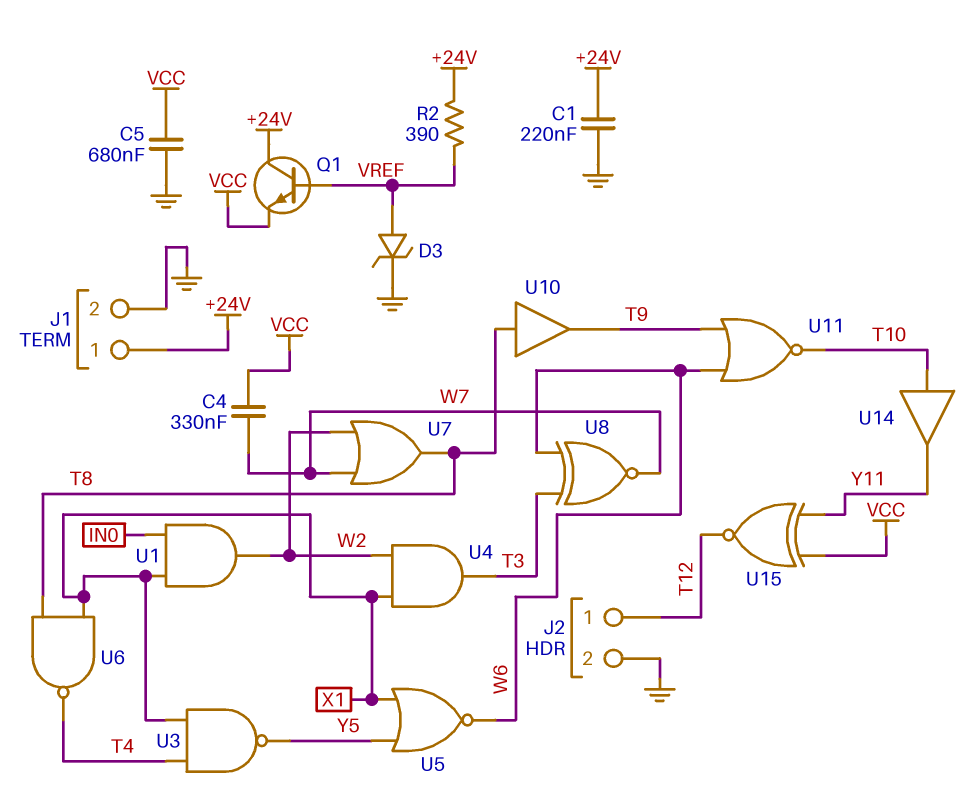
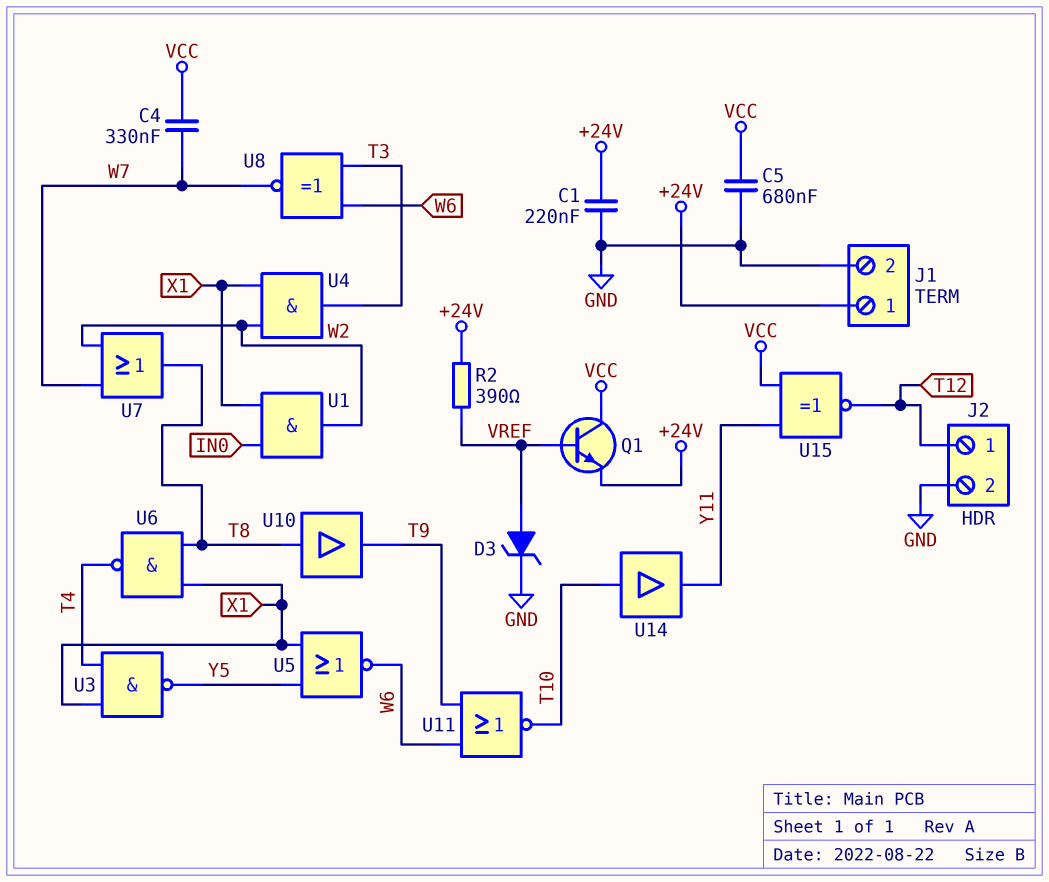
Q1: NPN (B VREF, C +24V, E VCC) -> NPN (B VREF, C VCC, E +24V)

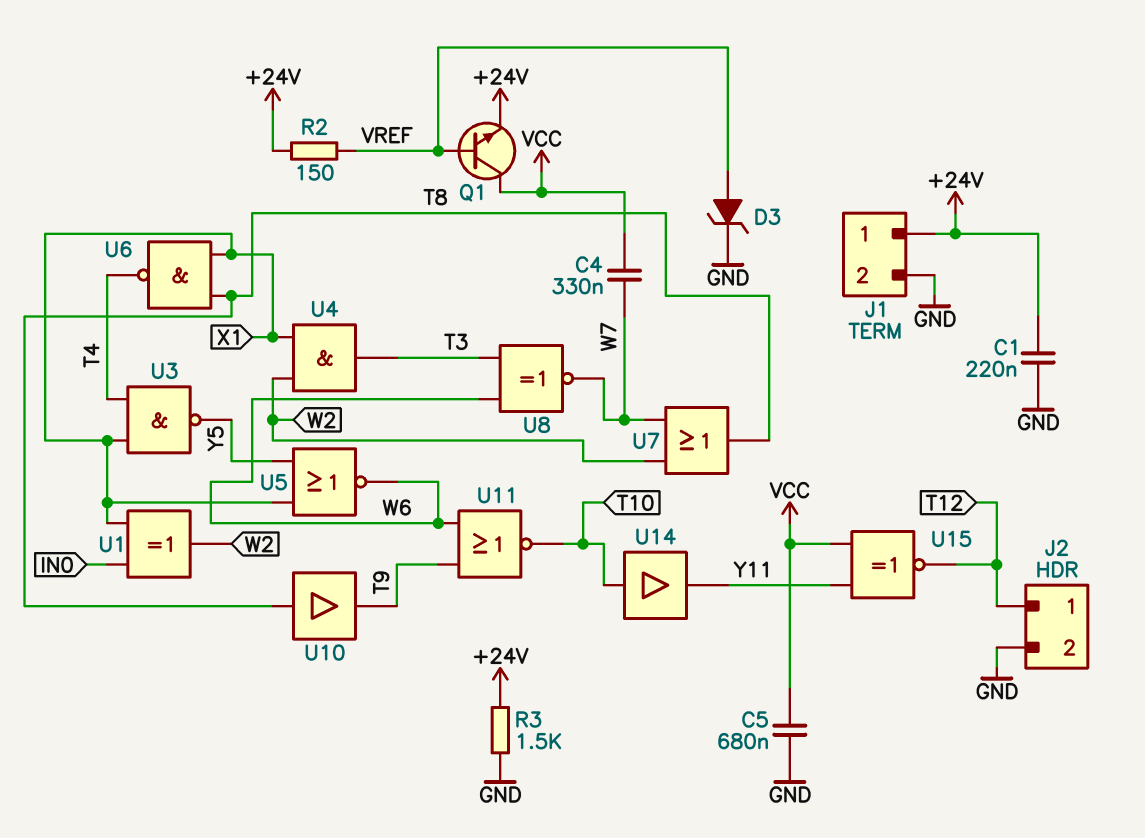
R2: 390 (+24V, VREF) -> 150 (+24V, VREF)
R3: none -> 1.5k (+24V, GND)
U1: AND (in IN0, in X1, out W2) -> XOR (in IN0, in X1, out W2)

